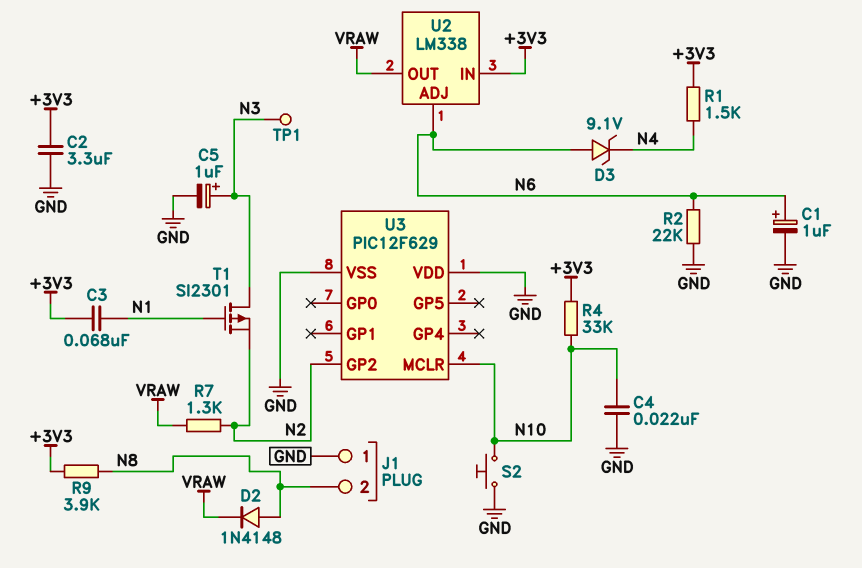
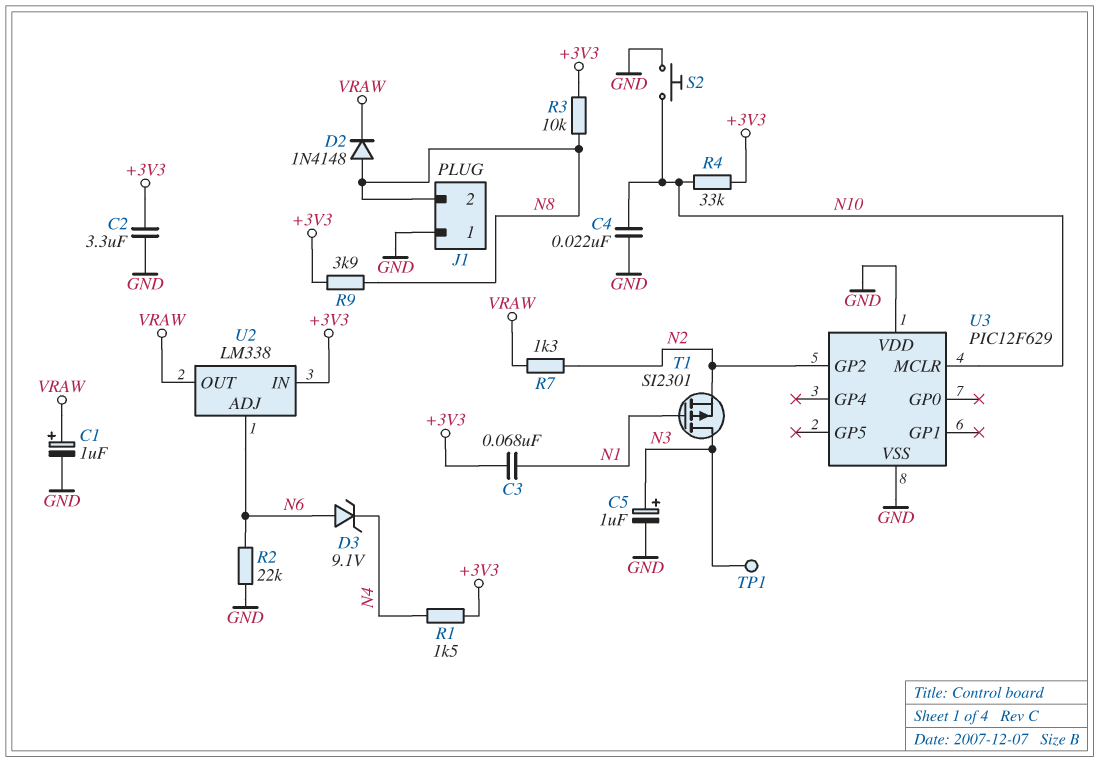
C1: 1uF (plus N6, minus GND) -> 1uF (plus VRAW, minus GND)
R3: none -> 10k (+3V3, N8)

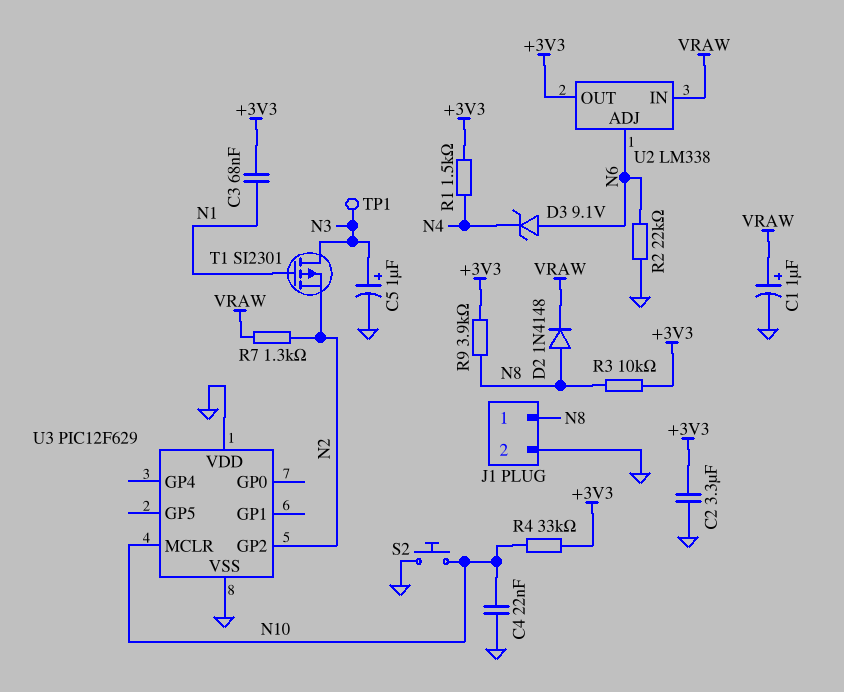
J1 pin 1: GND -> N8
J1 pin 2: N8 -> GND
U2 pin IN: +3V3 -> VRAW
U2 pin OUT: VRAW -> +3V3

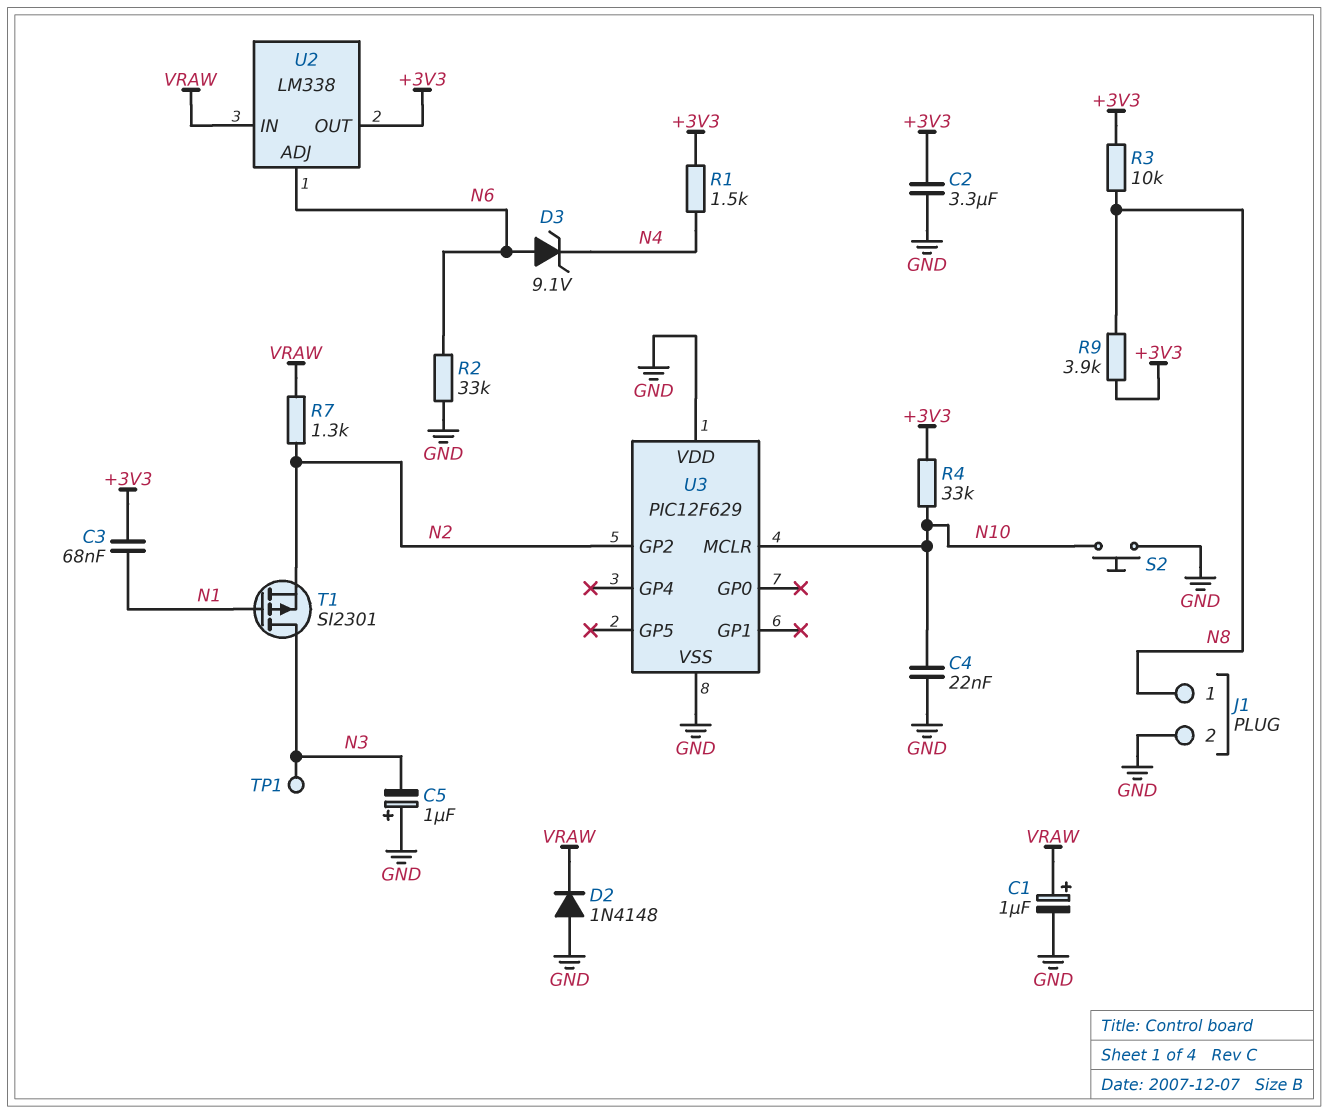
C5: 1uF (plus N3, minus GND) -> 1uF (plus GND, minus N3)
D2: diode 1N4148 (A N8, K VRAW) -> diode 1N4148 (A GND, K VRAW)
R2: 22k (GND, N6) -> 33k (GND, N6)

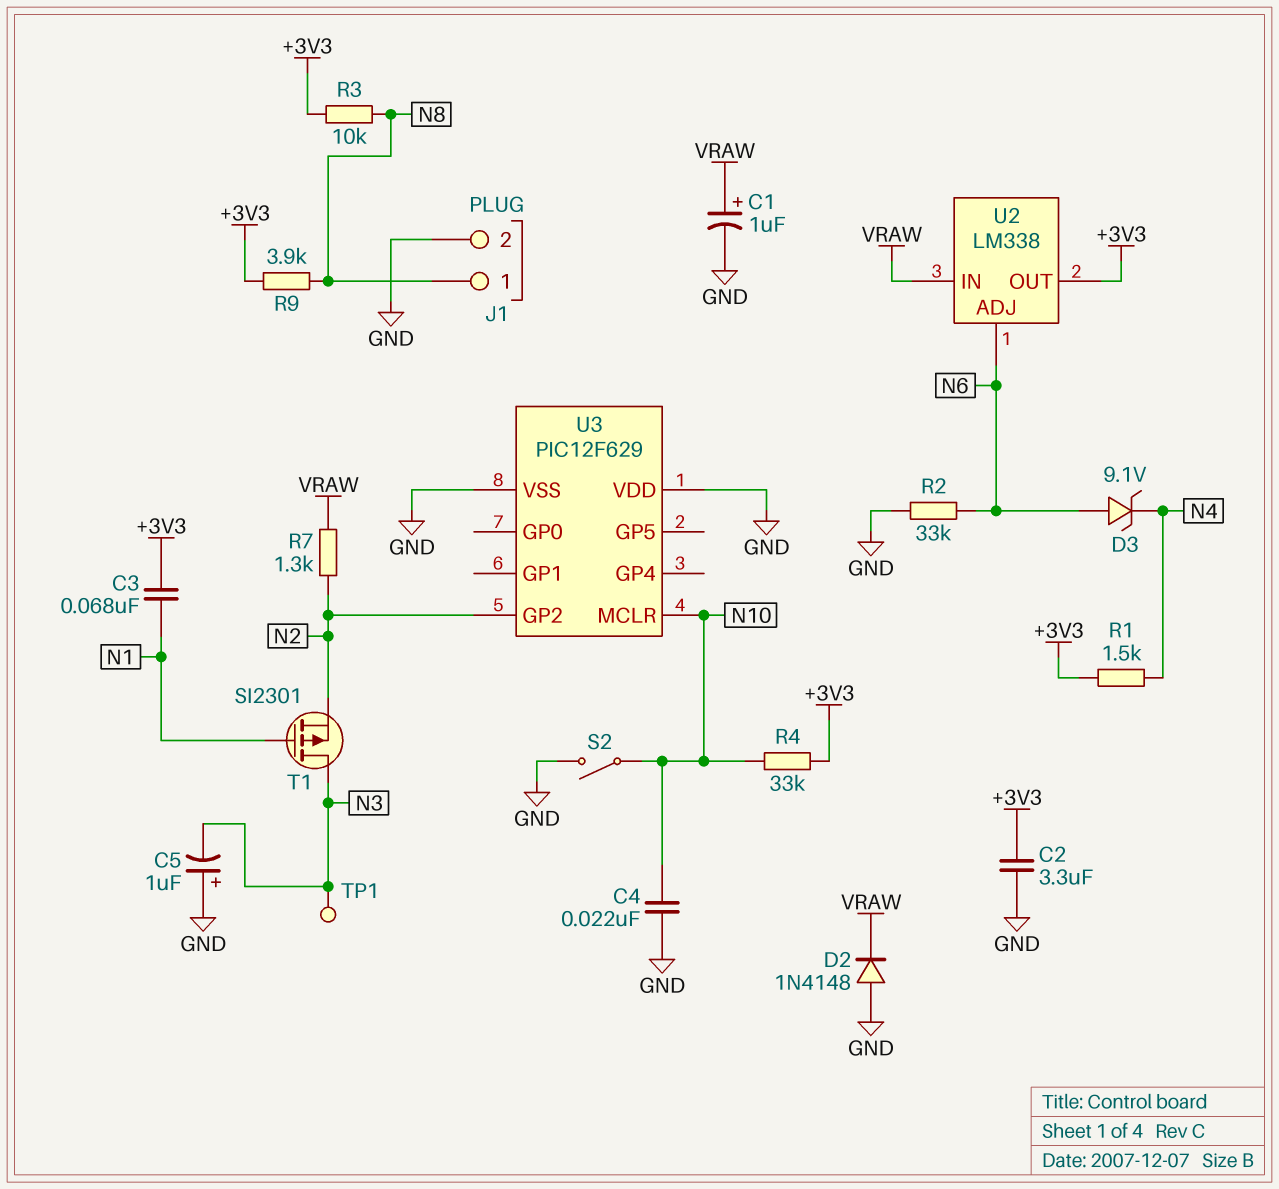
S2: button (GND, N10) -> switch (GND, N10)

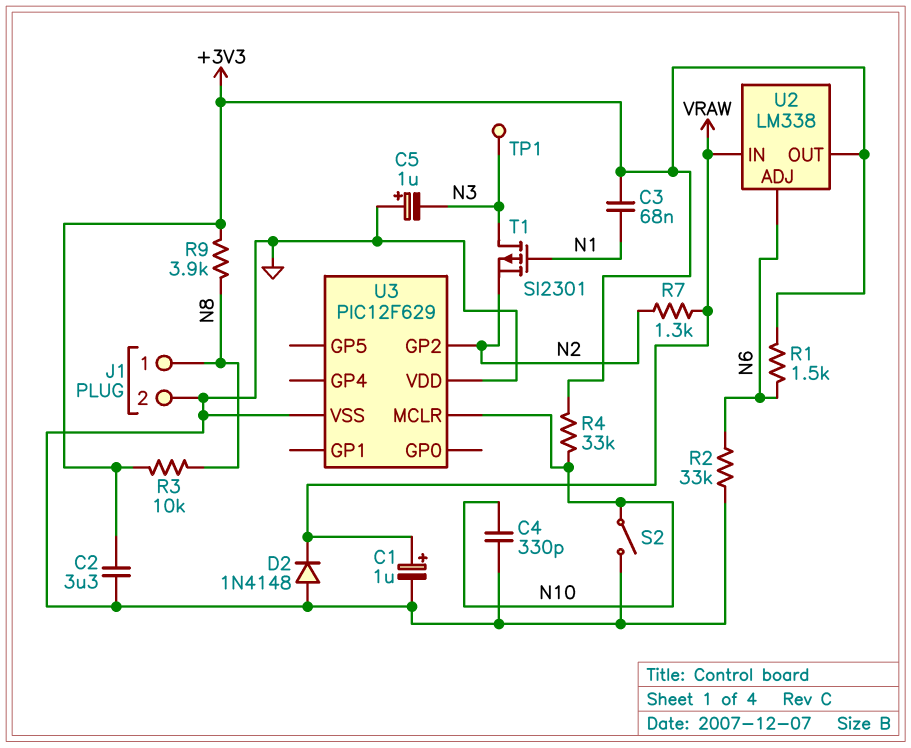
C4: 22nF (GND, N10) -> 330pF (GND, N10)
D3: zener 9.1V (A N6, K N4) -> none
R1: 1.5k (+3V3, N4) -> 1.5k (+3V3, N6)

